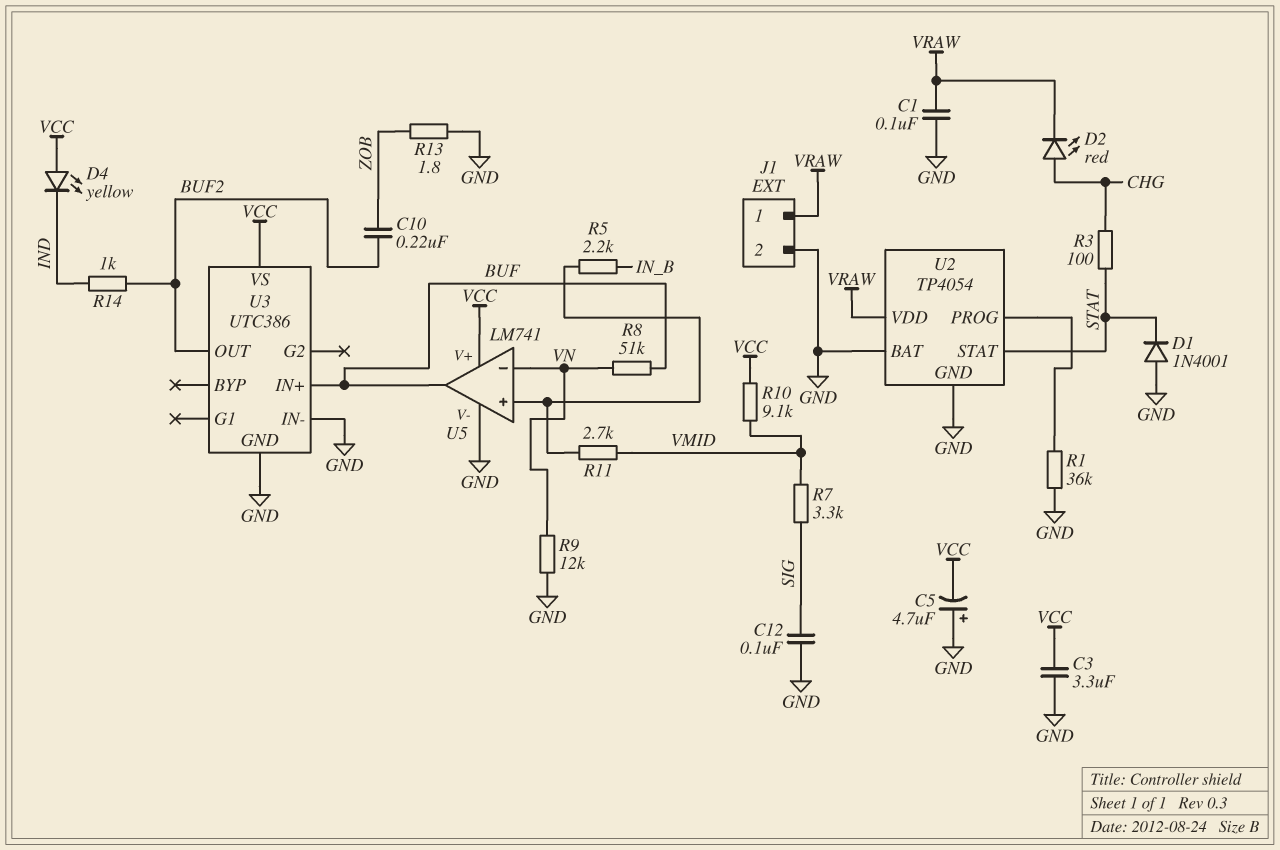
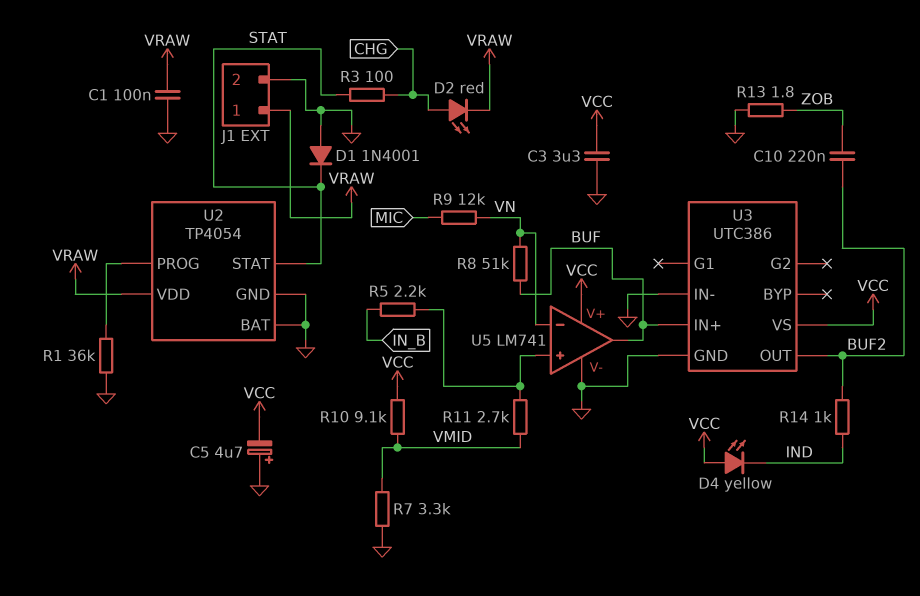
C12: 100nF (GND, SIG) -> none
R7: 3.3k (SIG, VMID) -> 3.3k (GND, VMID)
R9: 12k (GND, VN) -> 12k (MIC, VN)

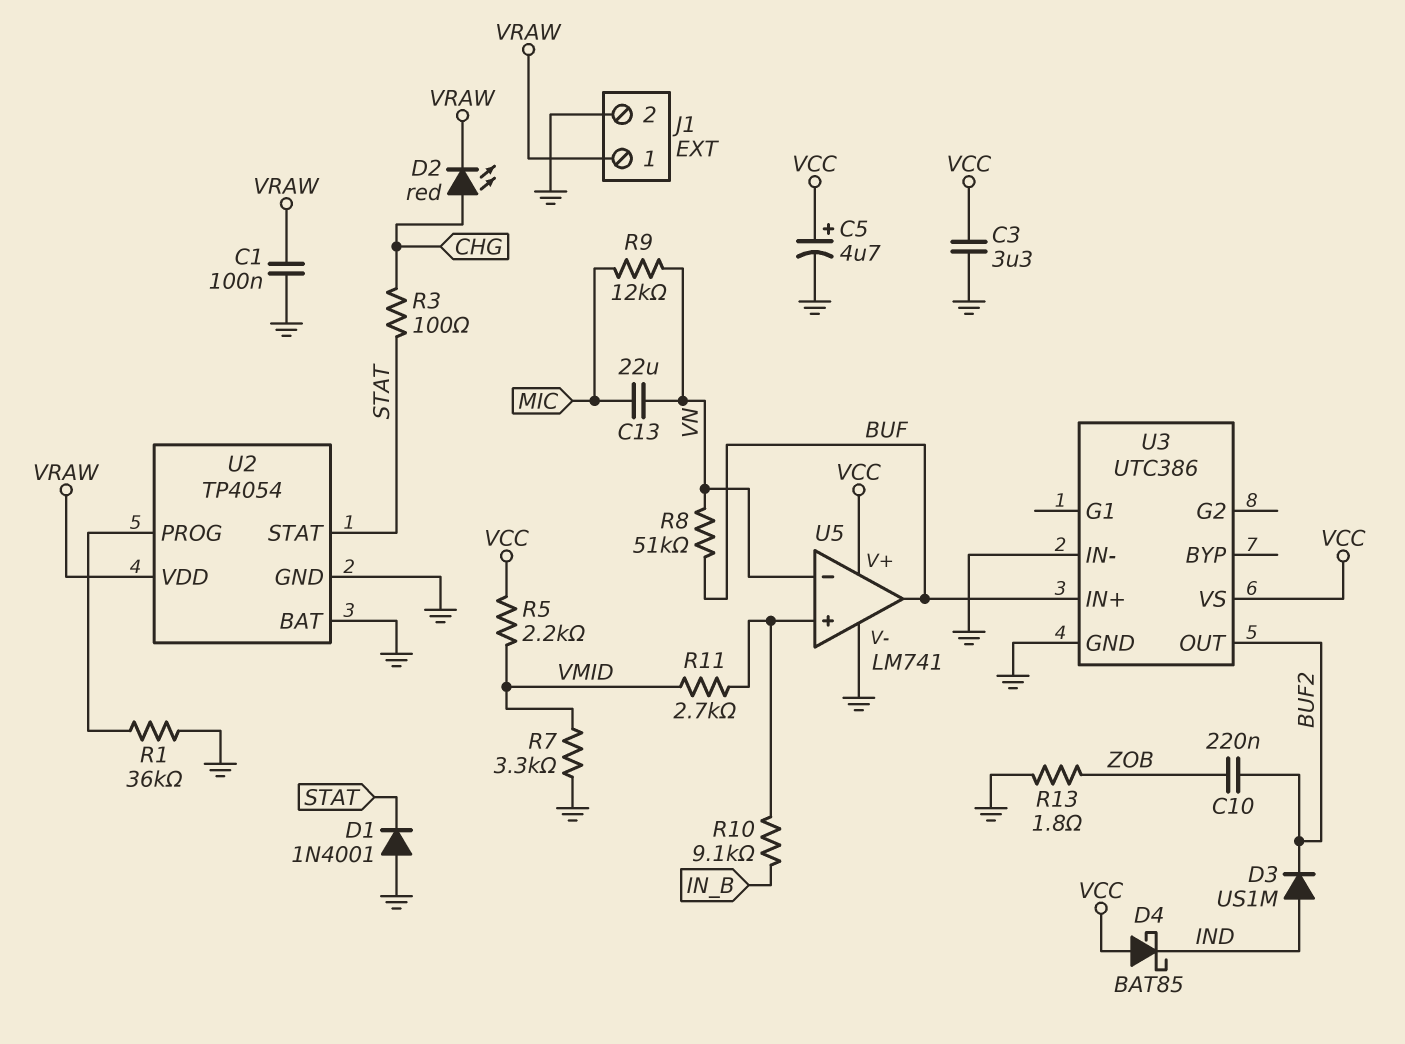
C5: 4.7uF (plus GND, minus VCC) -> 4.7uF (plus VCC, minus GND)
C13: none -> 22uF (MIC, VN)
D3: none -> diode US1M (A IND, K BUF2)
D4: LED yellow (A VCC, K IND) -> schottky BAT85 (A VCC, K IND)
R5: 2.2k (IN_B, U5/in+) -> 2.2k (VCC, VMID)
R10: 9.1k (VCC, VMID) -> 9.1k (IN_B, U5/in+)
R14: 1k (BUF2, IND) -> none

